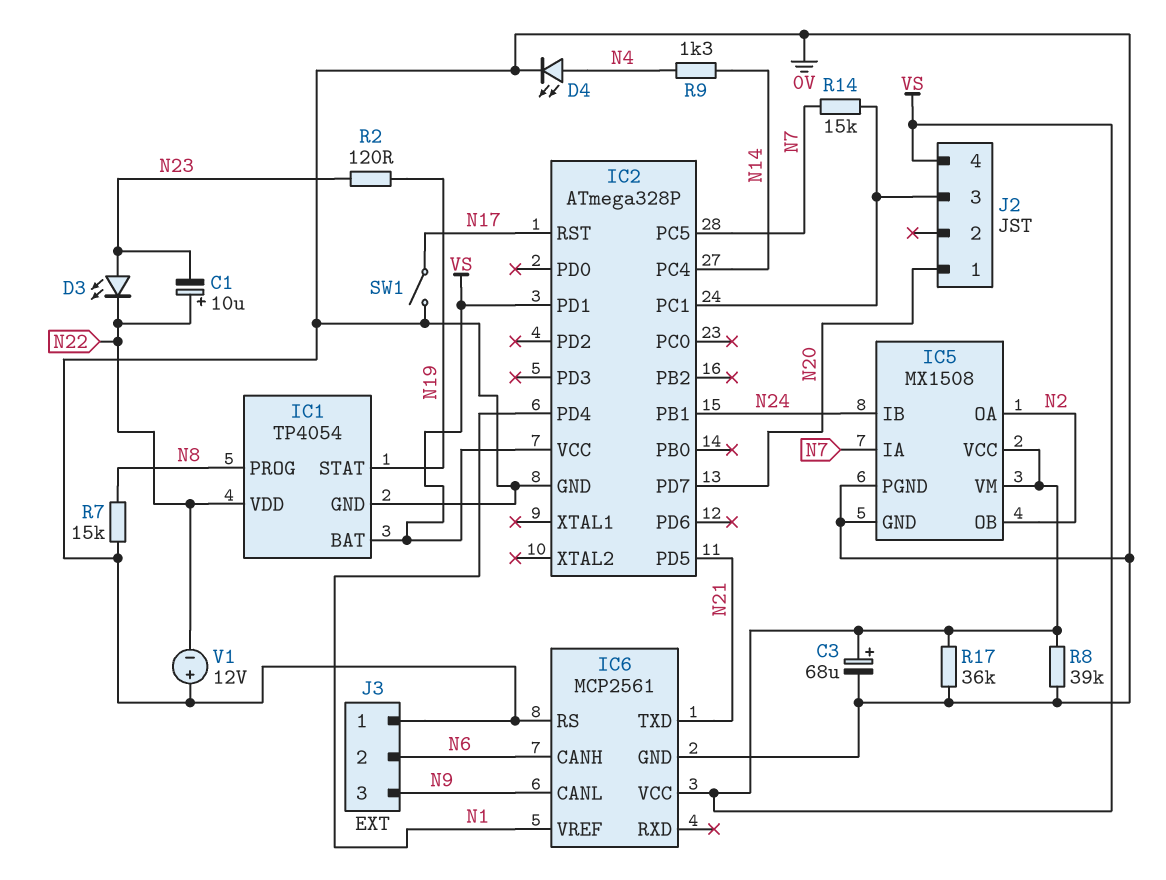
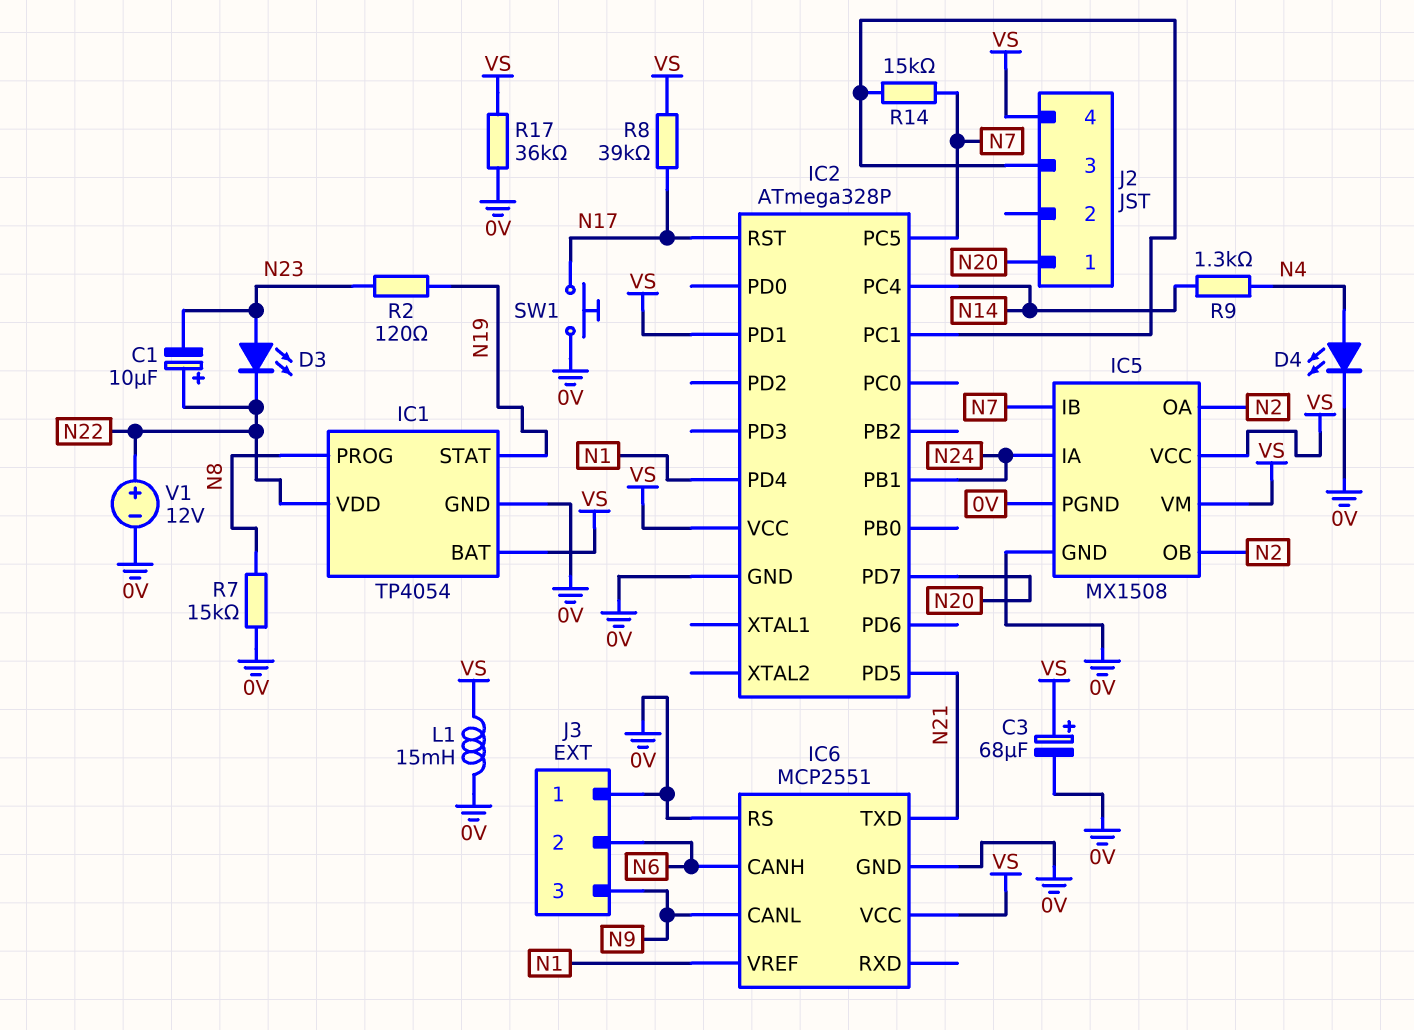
IC5 pin IA: N7 -> N24
IC5 pin IB: N24 -> N7
IC6: MCP2561 -> MCP2551
L1: none -> 15mH (0V, VS)
R8: 39k (0V, VS) -> 39k (N17, VS)
SW1: switch (0V, N17) -> button (0V, N17)
V1: 12V (plus 0V, minus N22) -> 12V (plus N22, minus 0V)

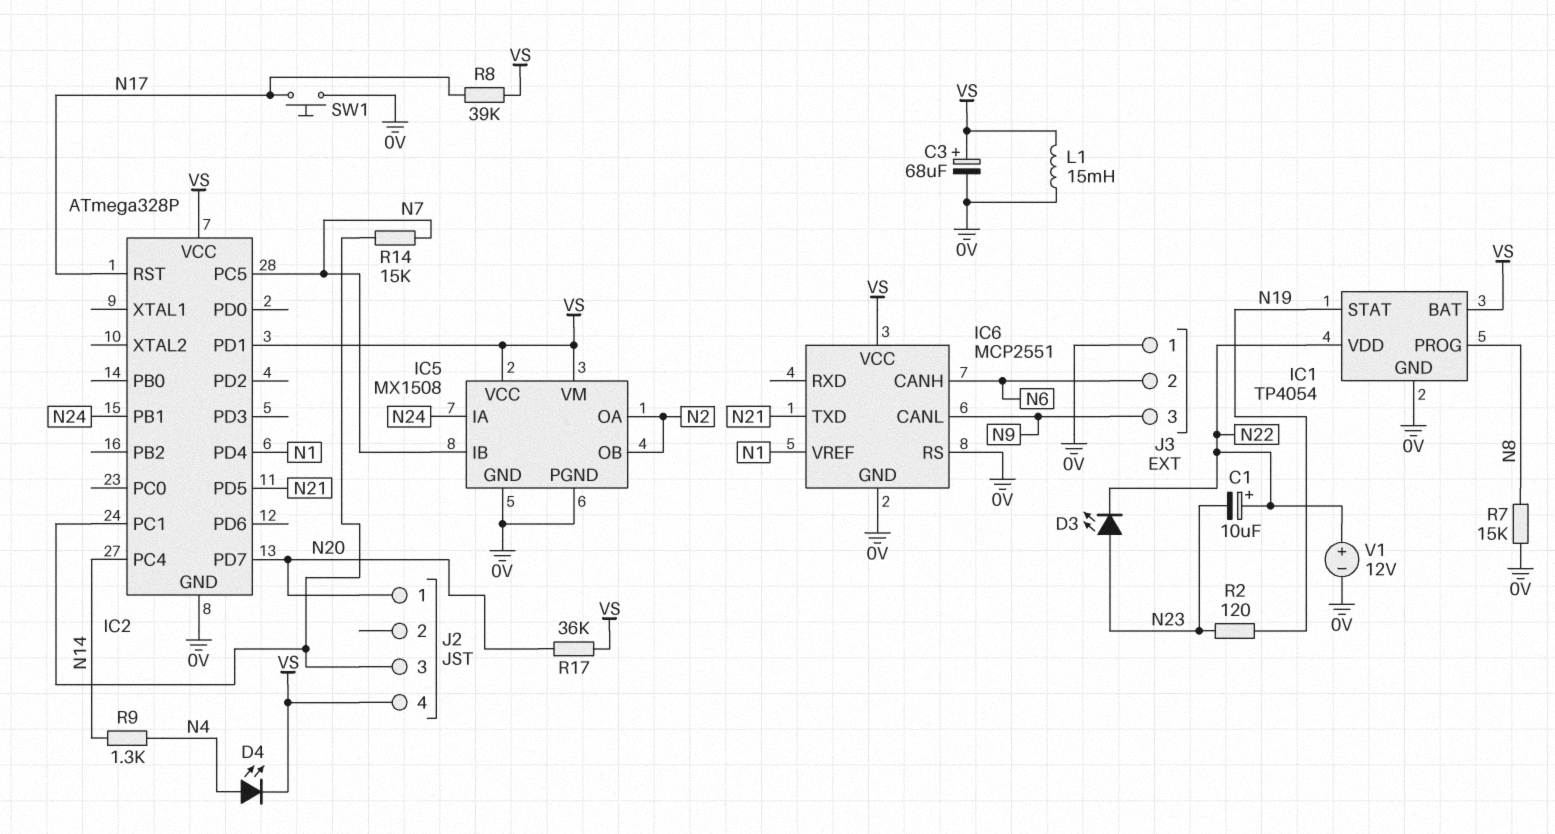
D4: LED (A N4, K 0V) -> LED (A N4, K VS)
R17: 36k (0V, VS) -> 36k (N20, VS)

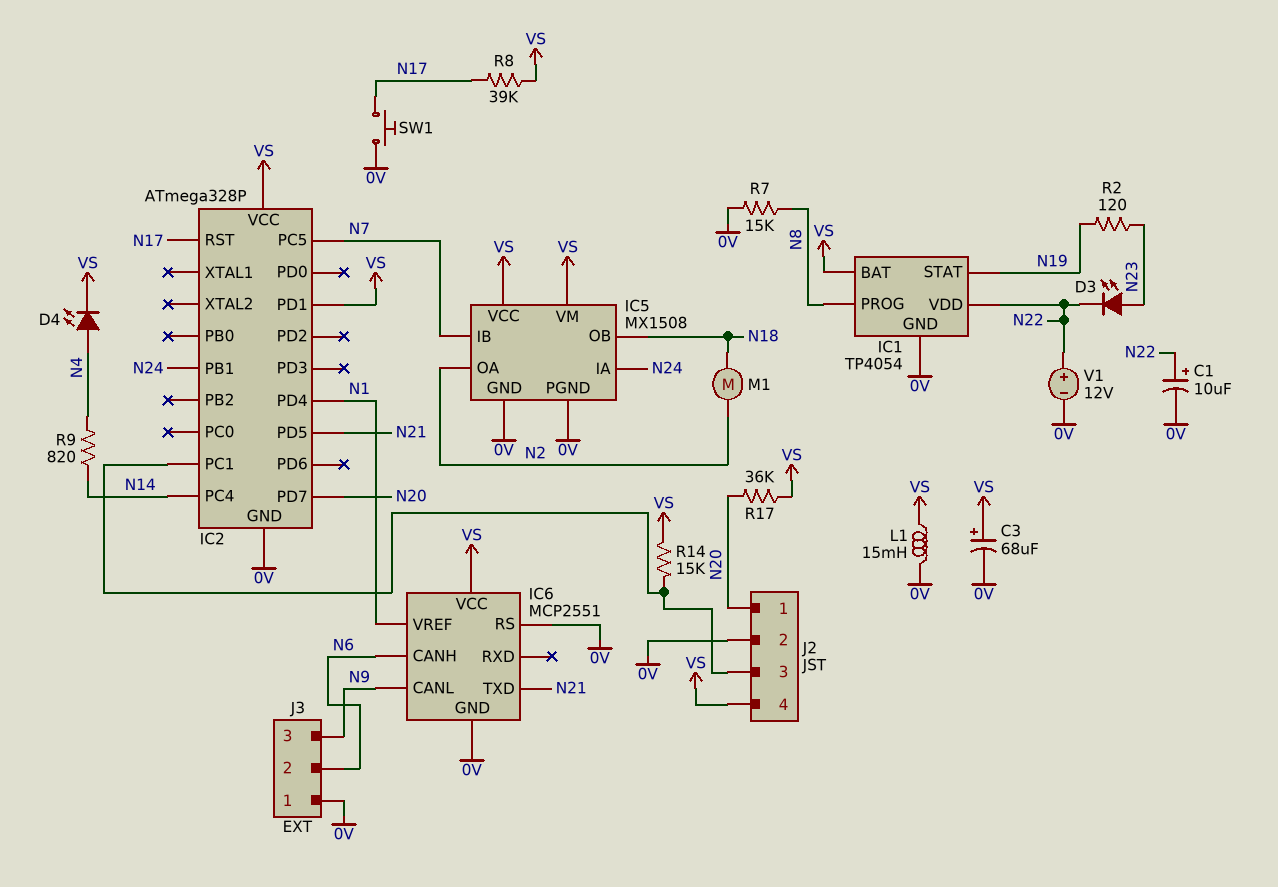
C1: 10uF (plus N22, minus N23) -> 10uF (plus N22, minus 0V)
IC5 pin OB: N2 -> N18
J2 pin 2: none -> 0V
M1: none -> motor (N2, N18)
R9: 1.3k (N4, N14) -> 820 (N4, N14)
R14: 15k (IC2/PC1, N7) -> 15k (IC2/PC1, VS)

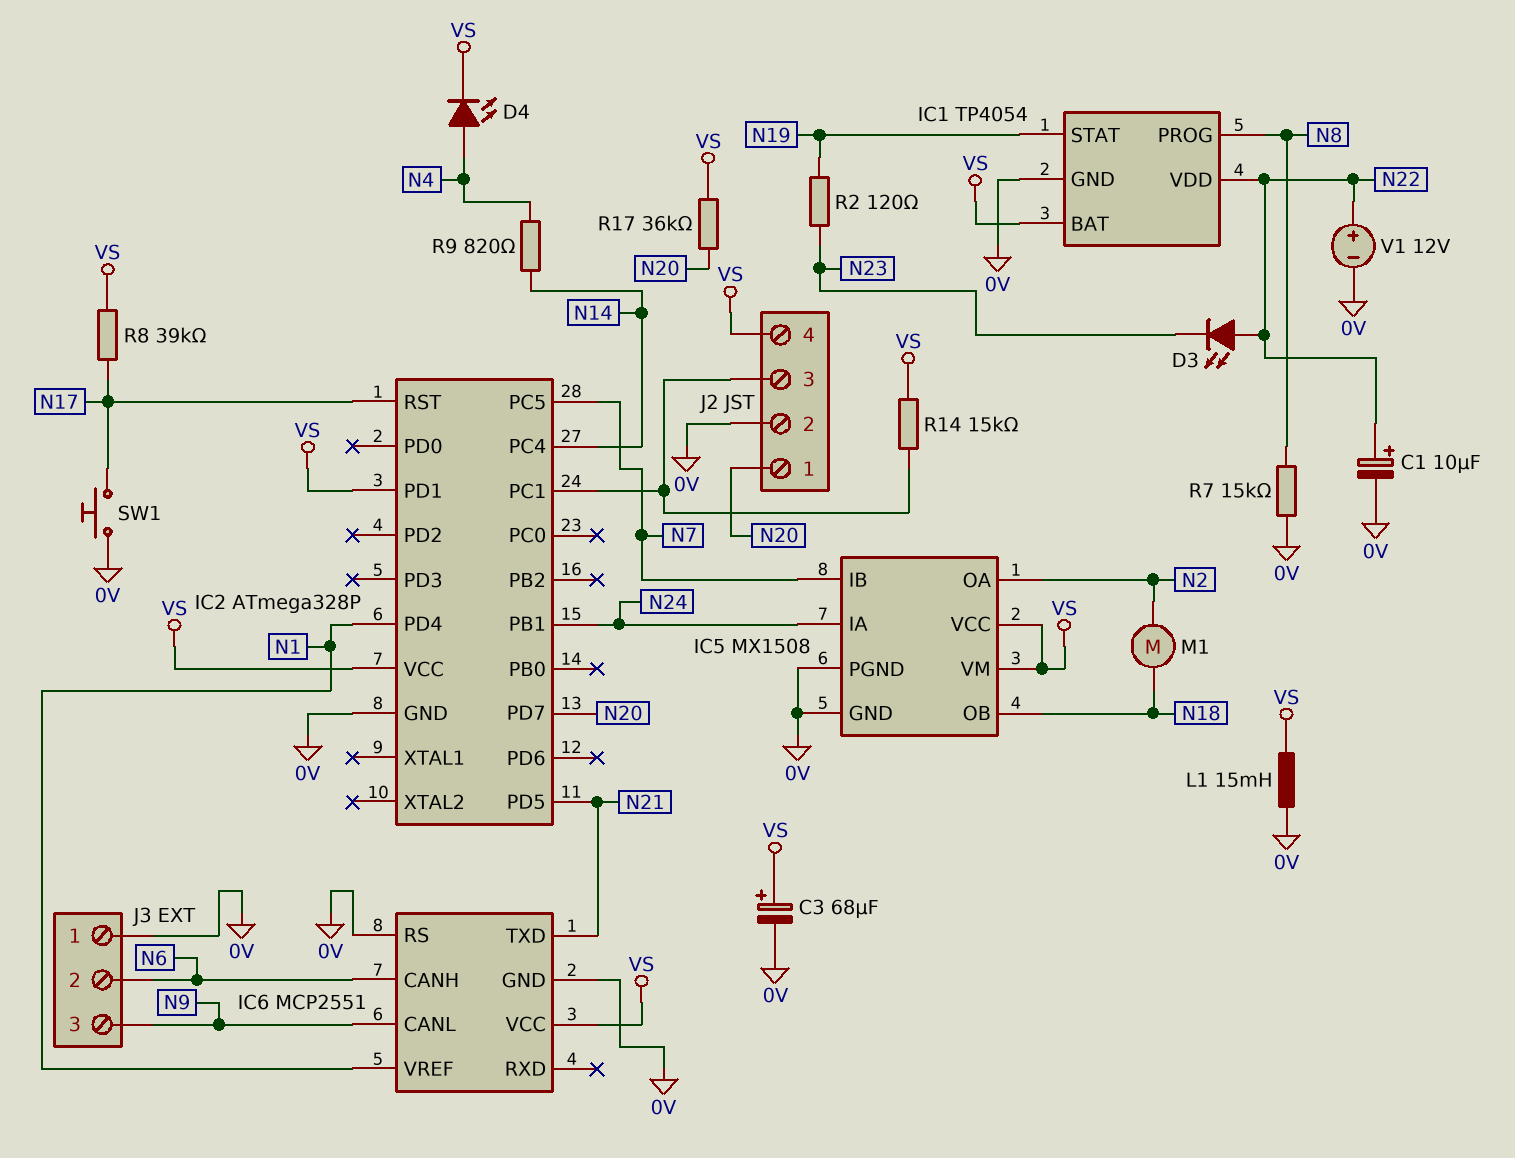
D3: LED (A N23, K N22) -> LED (A N22, K N23)

